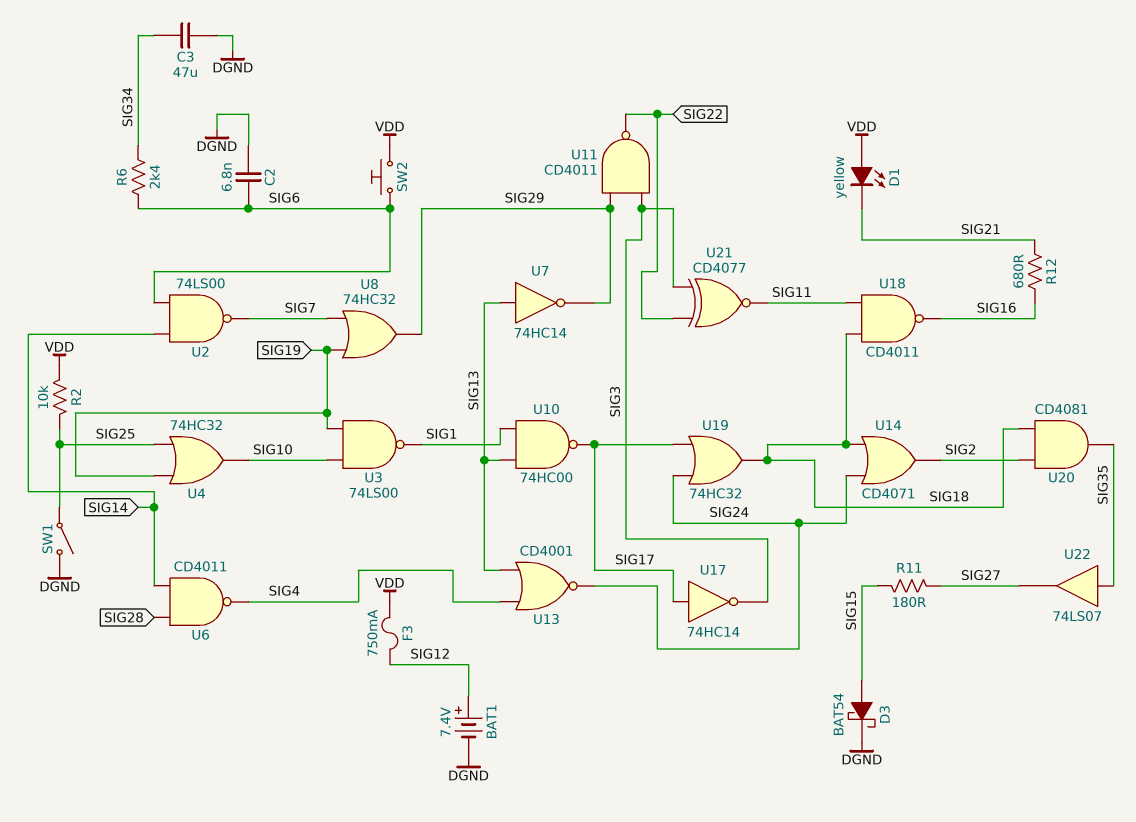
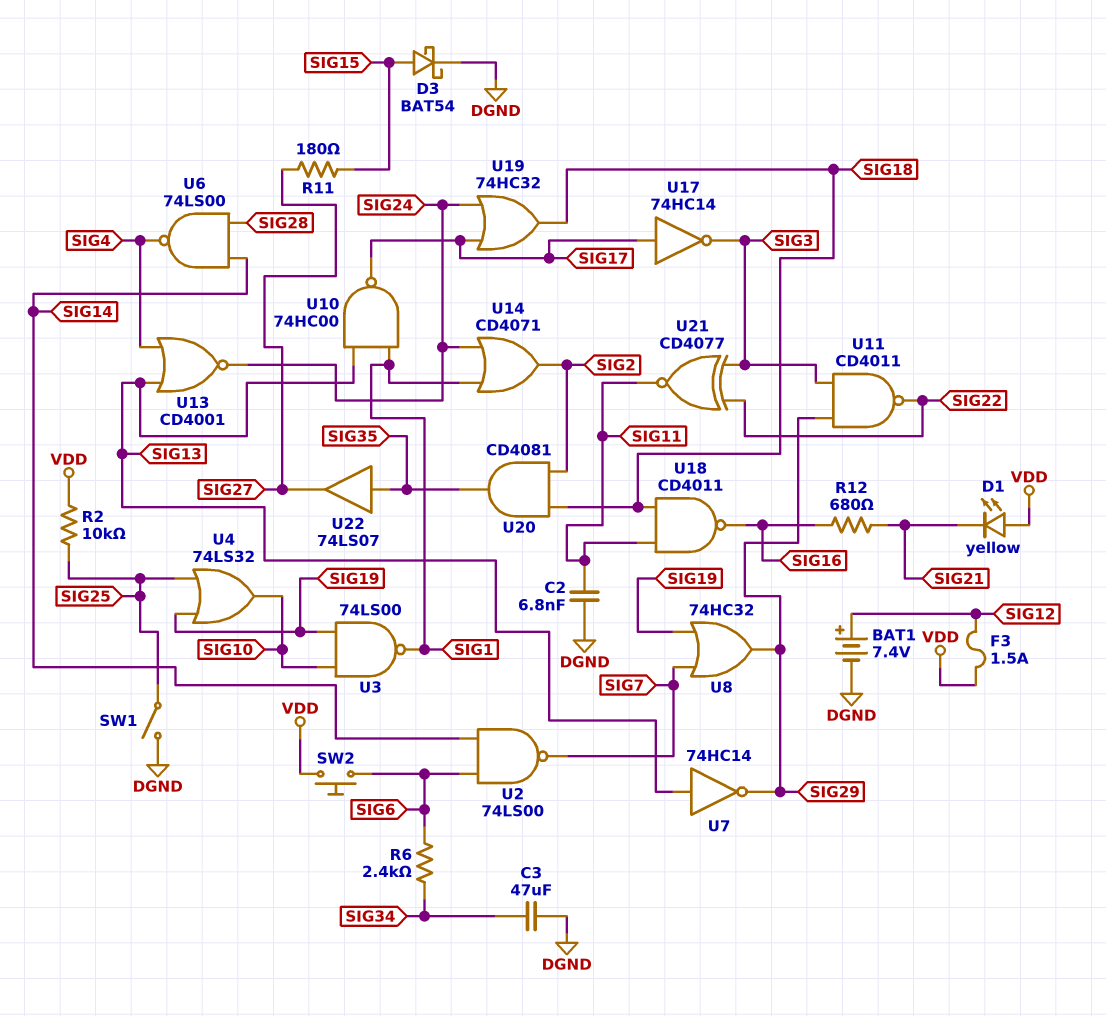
C2: 6.8nF (DGND, SIG6) -> 6.8nF (DGND, SIG11)
F3: 750mA (SIG12, VDD) -> 1.5A (SIG12, VDD)
U4: OR 74HC32 (in SIG19, in SIG25, out SIG10) -> OR 74LS32 (in SIG19, in SIG25, out SIG10)
U6: NAND CD4011 (in SIG14, in SIG28, out SIG4) -> NAND 74LS00 (in SIG14, in SIG28, out SIG4)
U14: OR CD4071 (in SIG18, in SIG24, out SIG2) -> OR CD4071 (in SIG1, in SIG24, out SIG2)

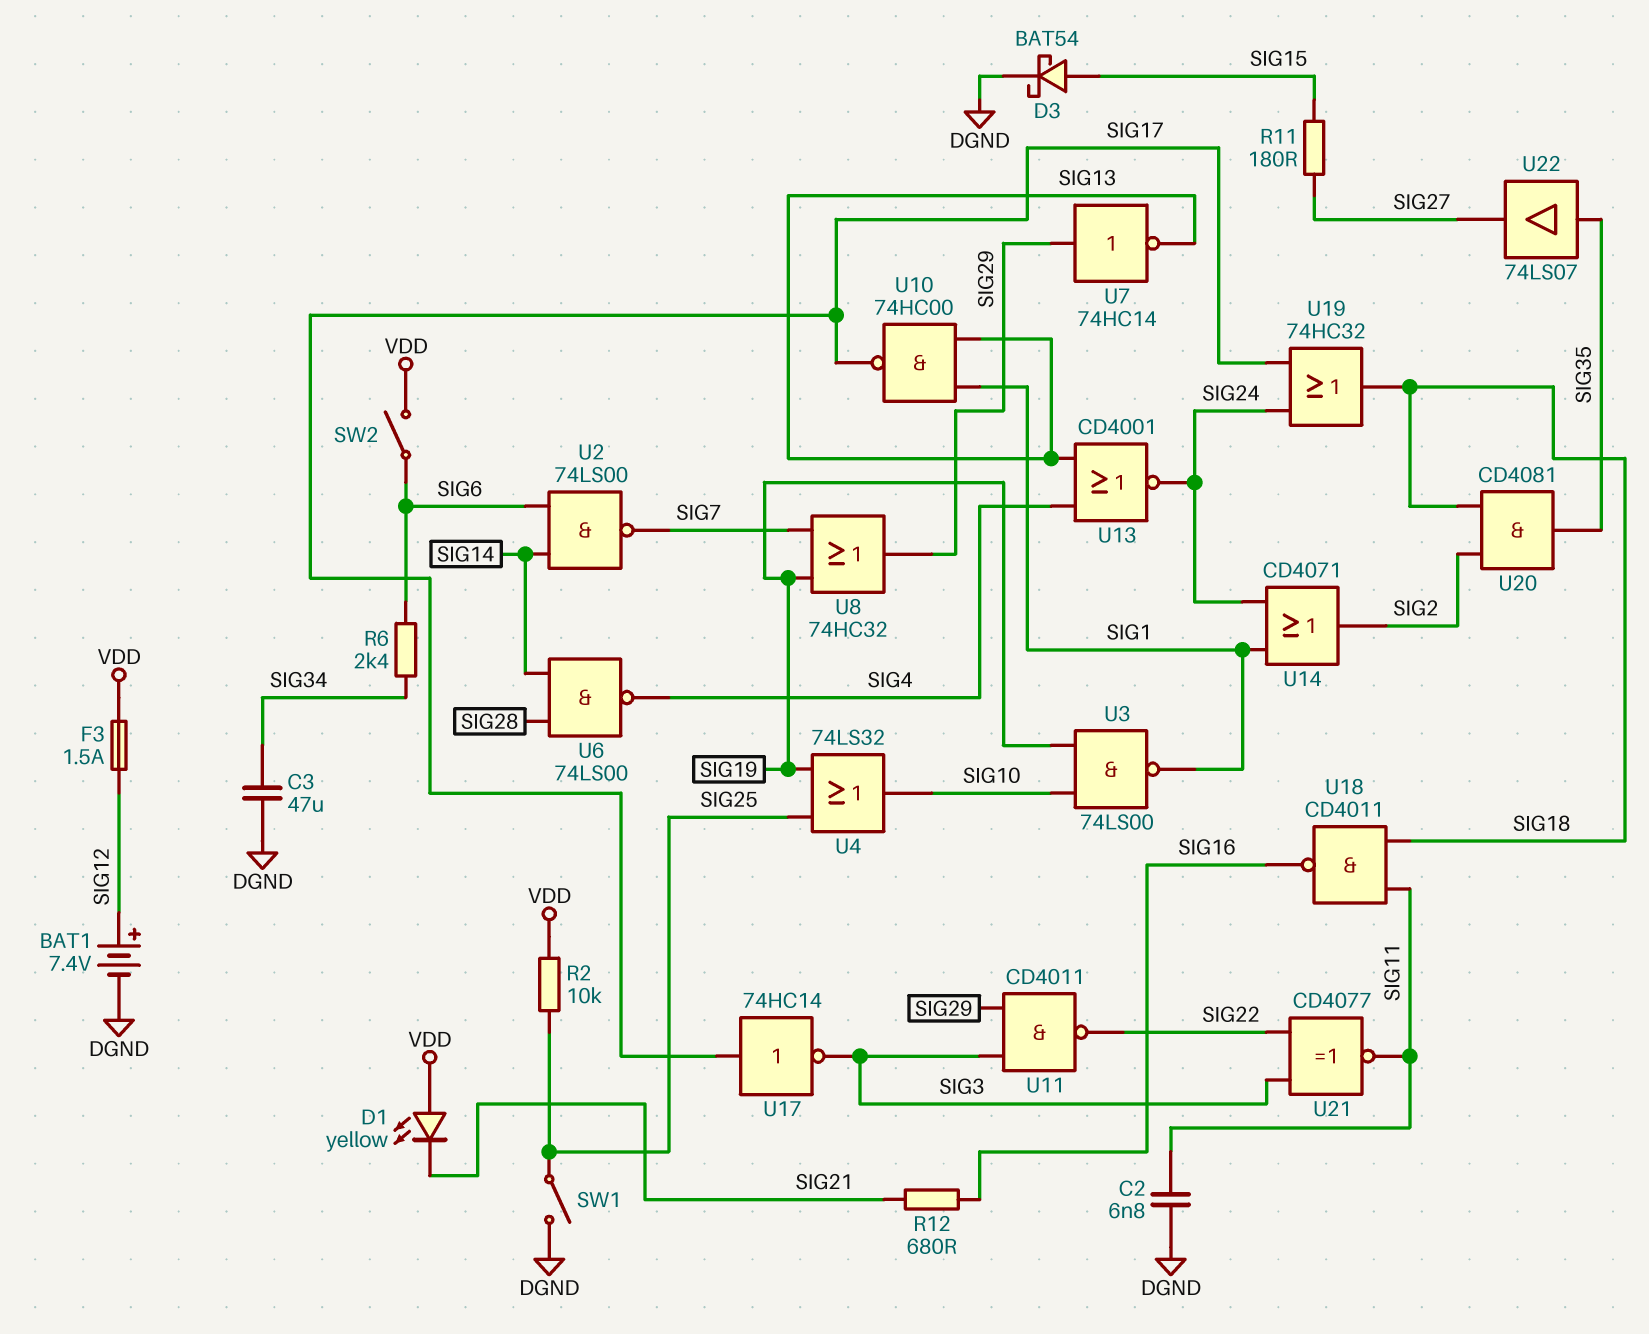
SW2: button (SIG6, VDD) -> switch (SIG6, VDD)
U7: NOT 74HC14 (in SIG13, out SIG29) -> NOT 74HC14 (in SIG29, out SIG13)

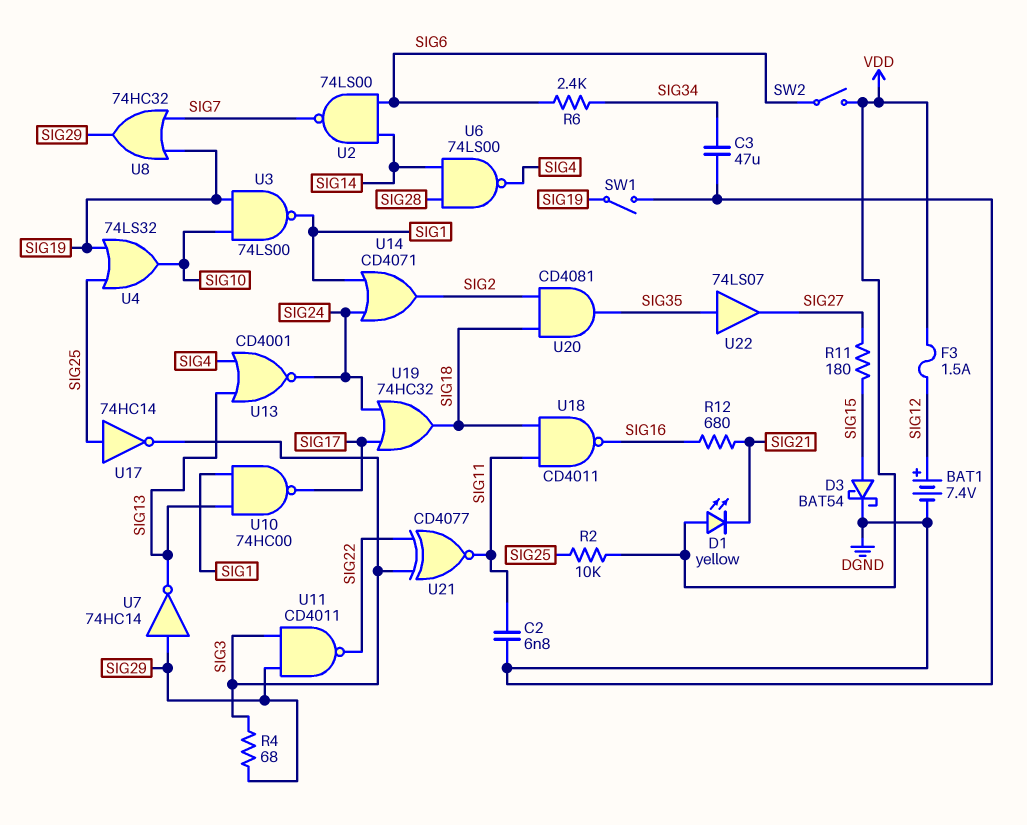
R4: none -> 68 (SIG3, SIG29)
SW1: switch (DGND, SIG25) -> switch (DGND, SIG19)
U17: NOT 74HC14 (in SIG17, out SIG3) -> NOT 74HC14 (in SIG25, out SIG3)

